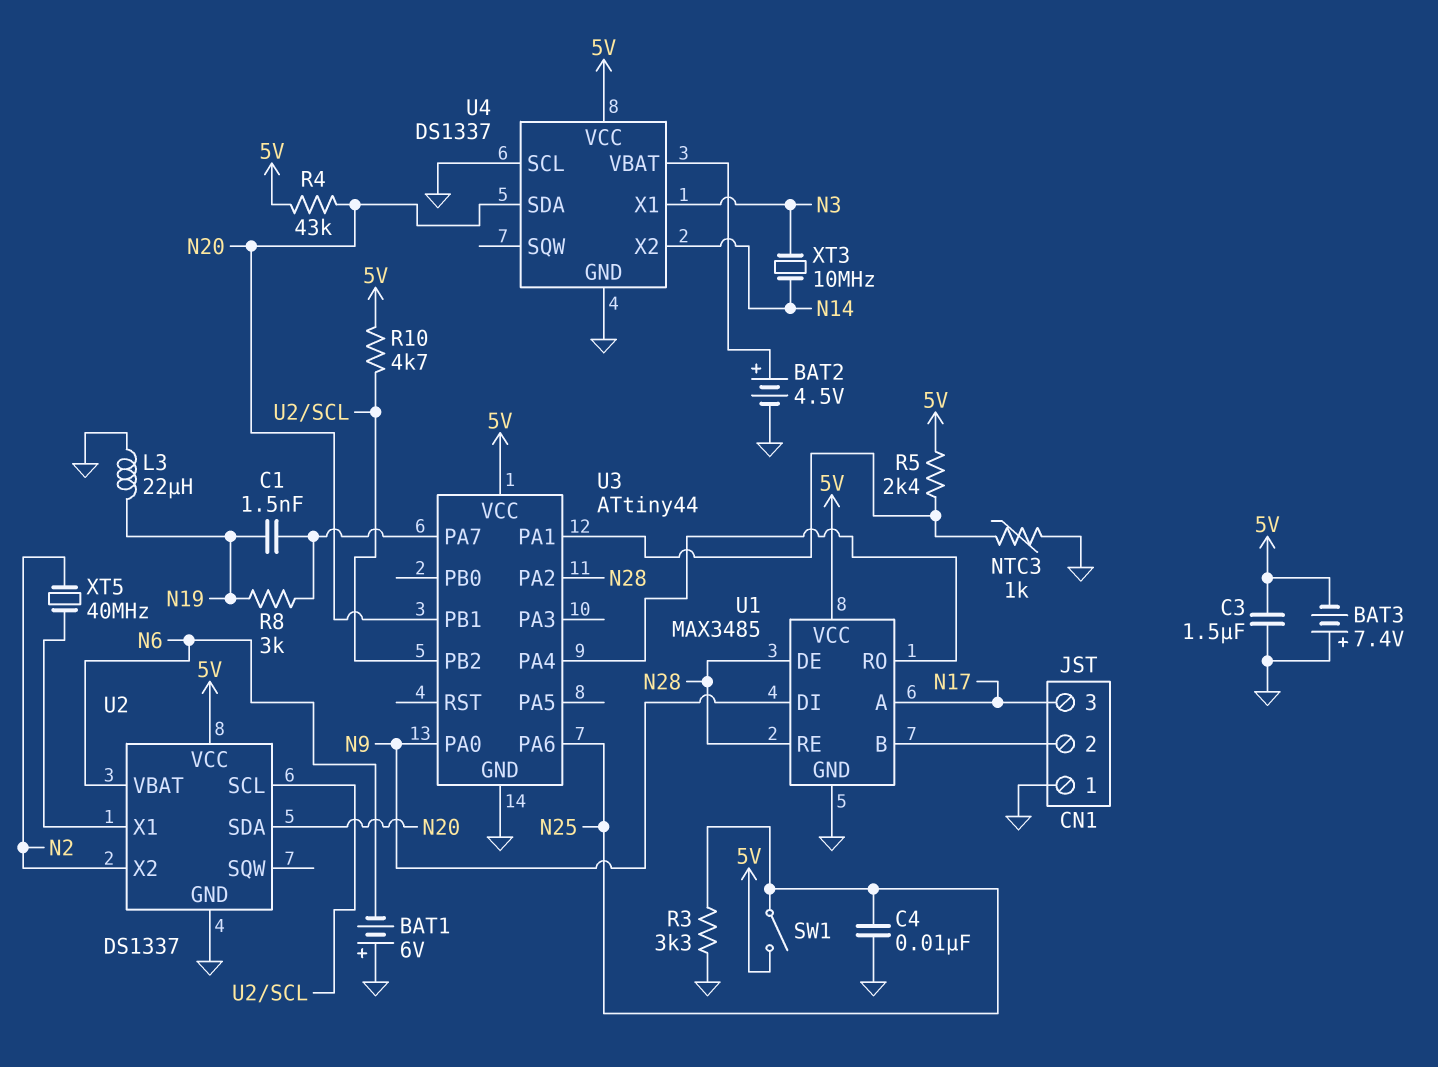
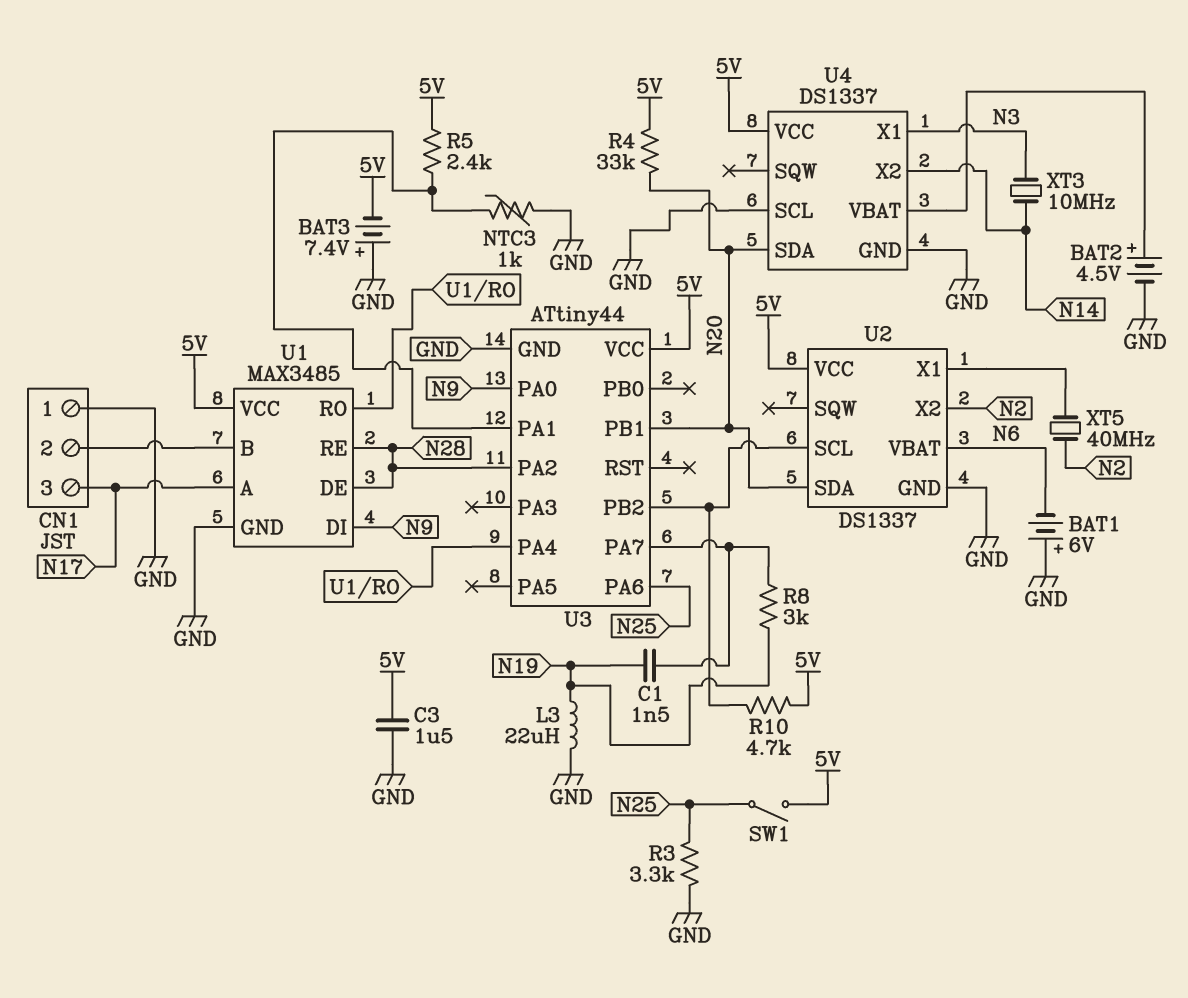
C4: 10nF (GND, N25) -> none
R4: 43k (5V, N20) -> 33k (5V, N20)

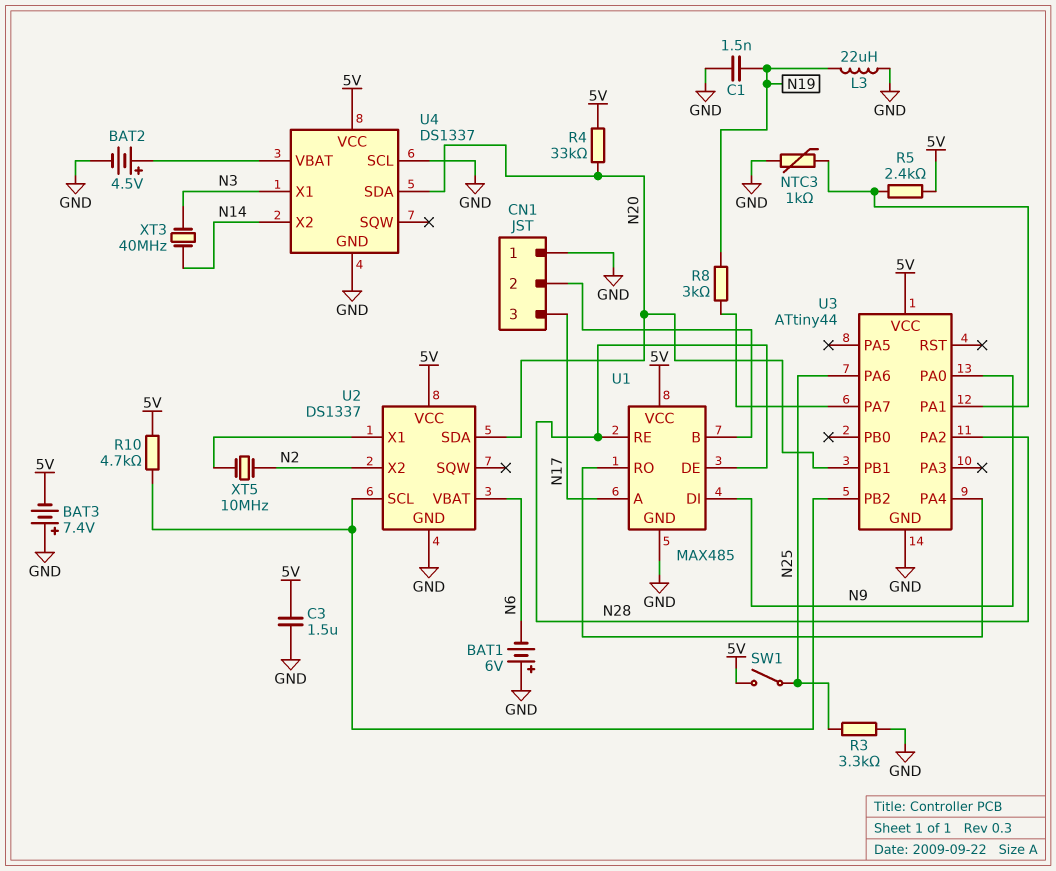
C1: 1.5nF (N19, U3/PA7) -> 1.5nF (GND, N19)
U1: MAX3485 -> MAX485
XT3: 10MHz (N3, N14) -> 40MHz (N3, N14)
XT5: 40MHz (N2, U2/X1) -> 10MHz (N2, U2/X1)

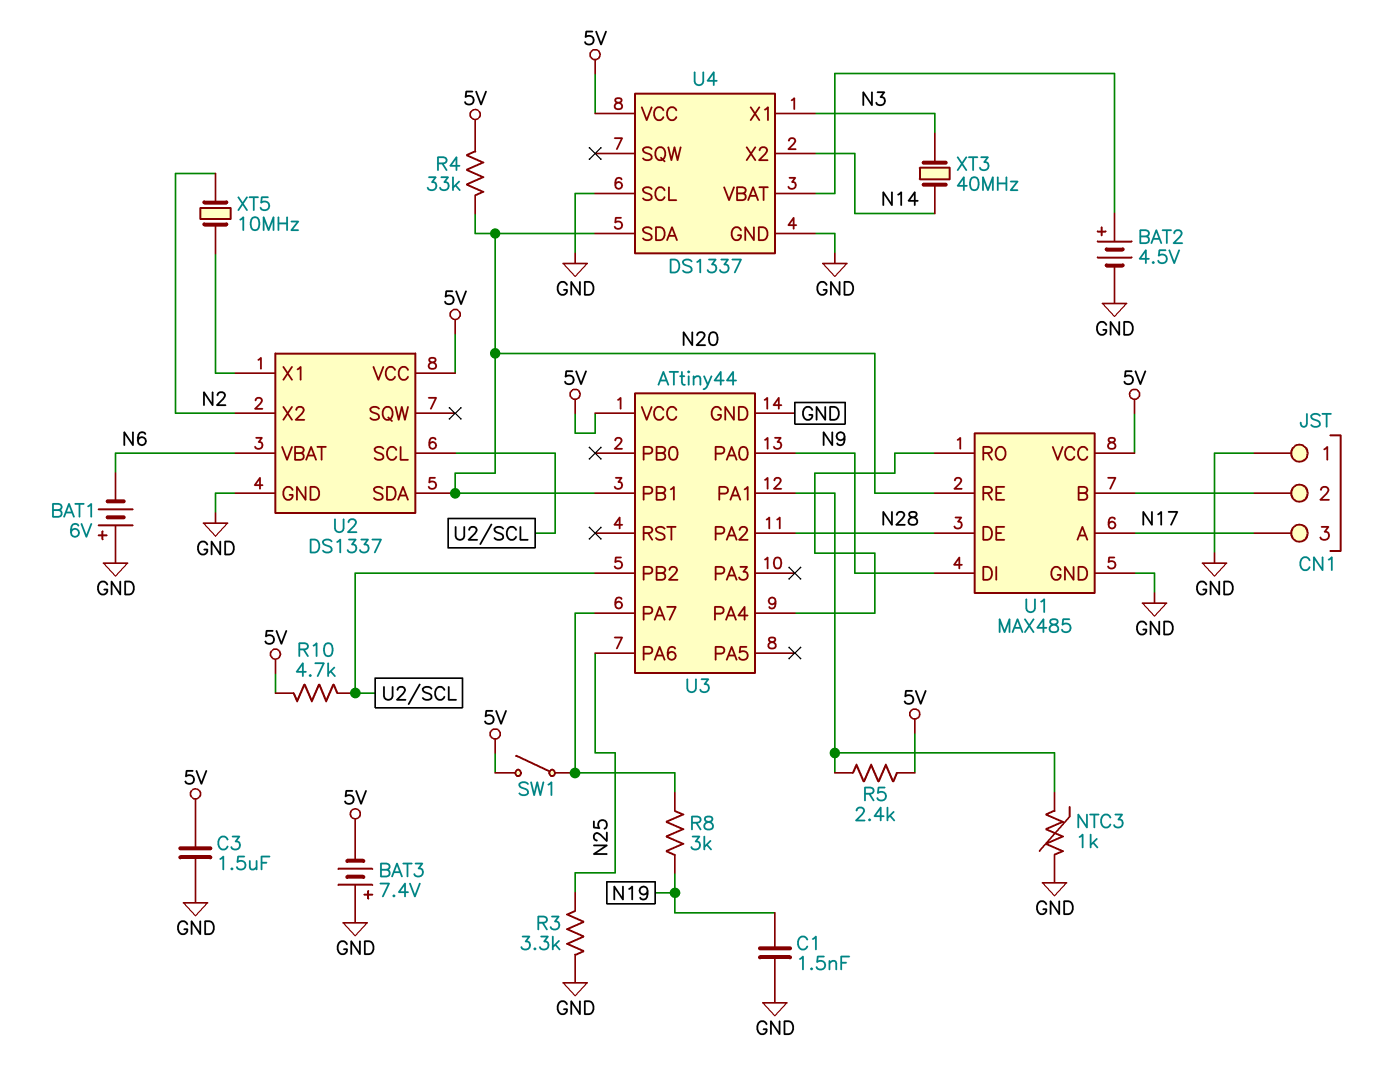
L3: 22uH (GND, N19) -> none
SW1: switch (5V, N25) -> switch (5V, U3/PA7)
U1 pin RE: N28 -> N20

